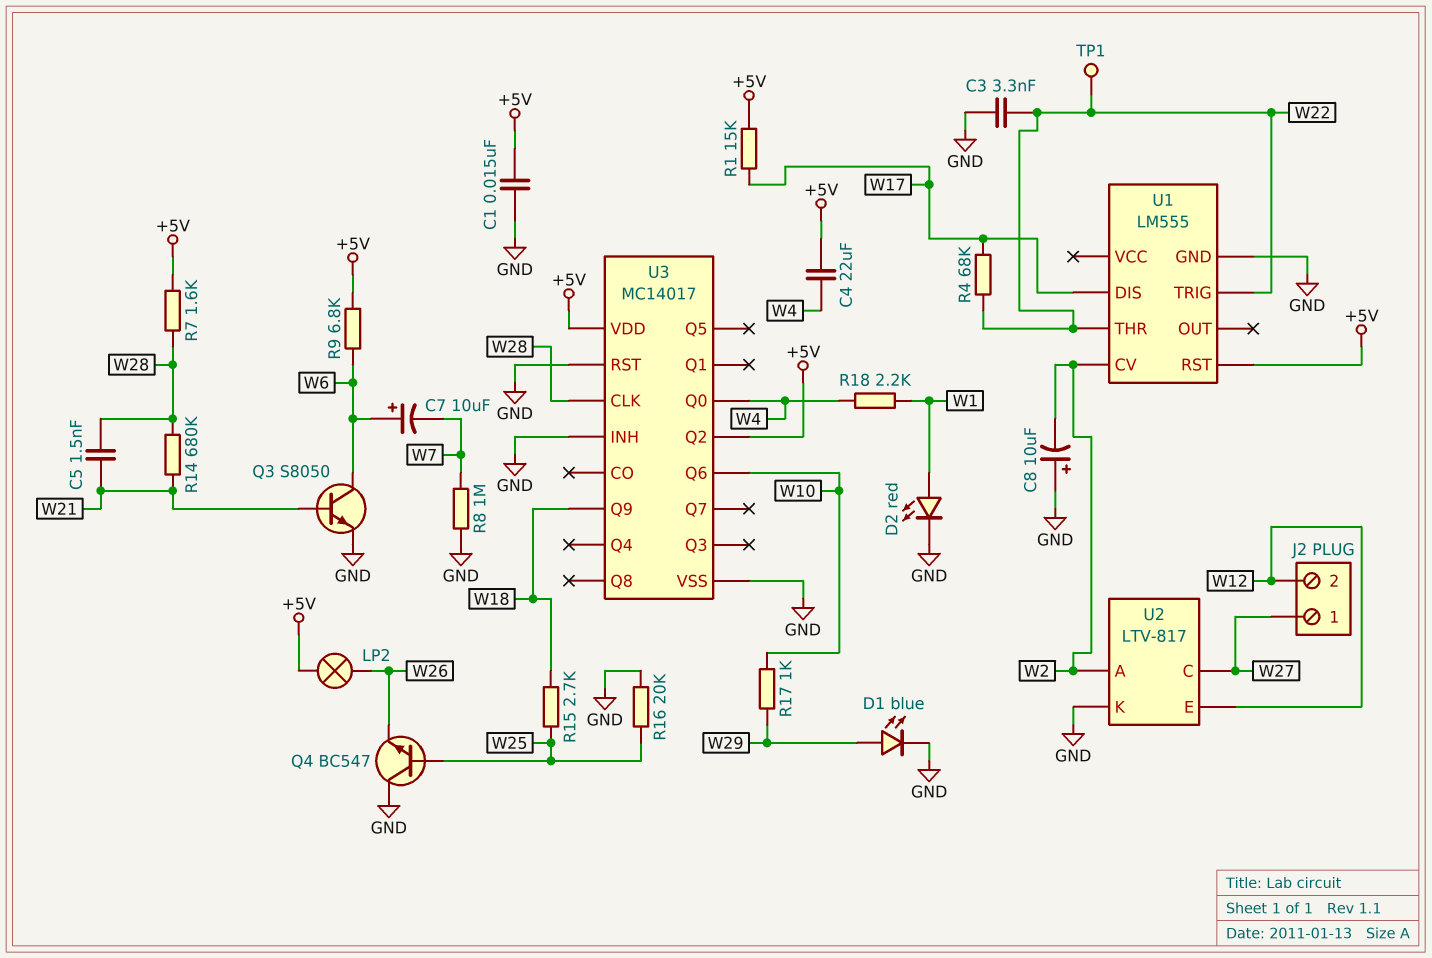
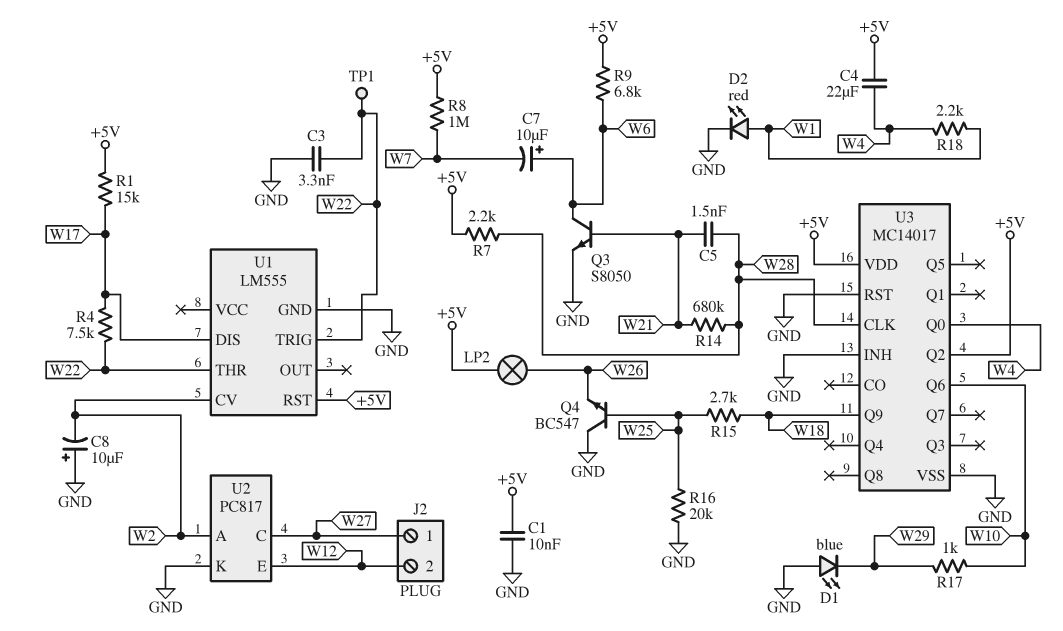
C1: 15nF (+5V, GND) -> 10nF (+5V, GND)
D1: LED blue (A W29, K GND) -> LED blue (A GND, K W29)
R4: 68k (W17, W22) -> 7.5k (W17, W22)
R7: 1.6k (+5V, W28) -> 2.2k (+5V, W28)
R8: 1M (GND, W7) -> 1M (+5V, W7)
U2: LTV-817 -> PC817

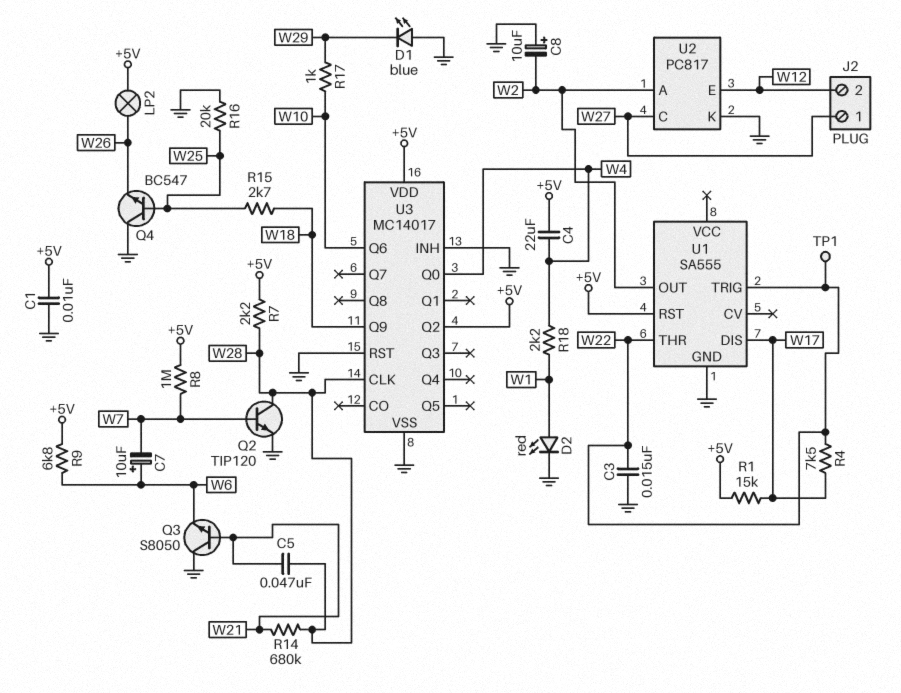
C3: 3.3nF (GND, W22) -> 15nF (GND, W22)
C5: 1.5nF (W21, W28) -> 47nF (W21, W28)
Q2: none -> NPN TIP120 (B W7, C W28, E GND)
Q3: NPN S8050 (B W21, C W6, E GND) -> NPN S8050 (B W21, C GND, E W6)
U1: LM555 -> SA555
U1 pin CV: W2 -> none
U1 pin OUT: none -> W2

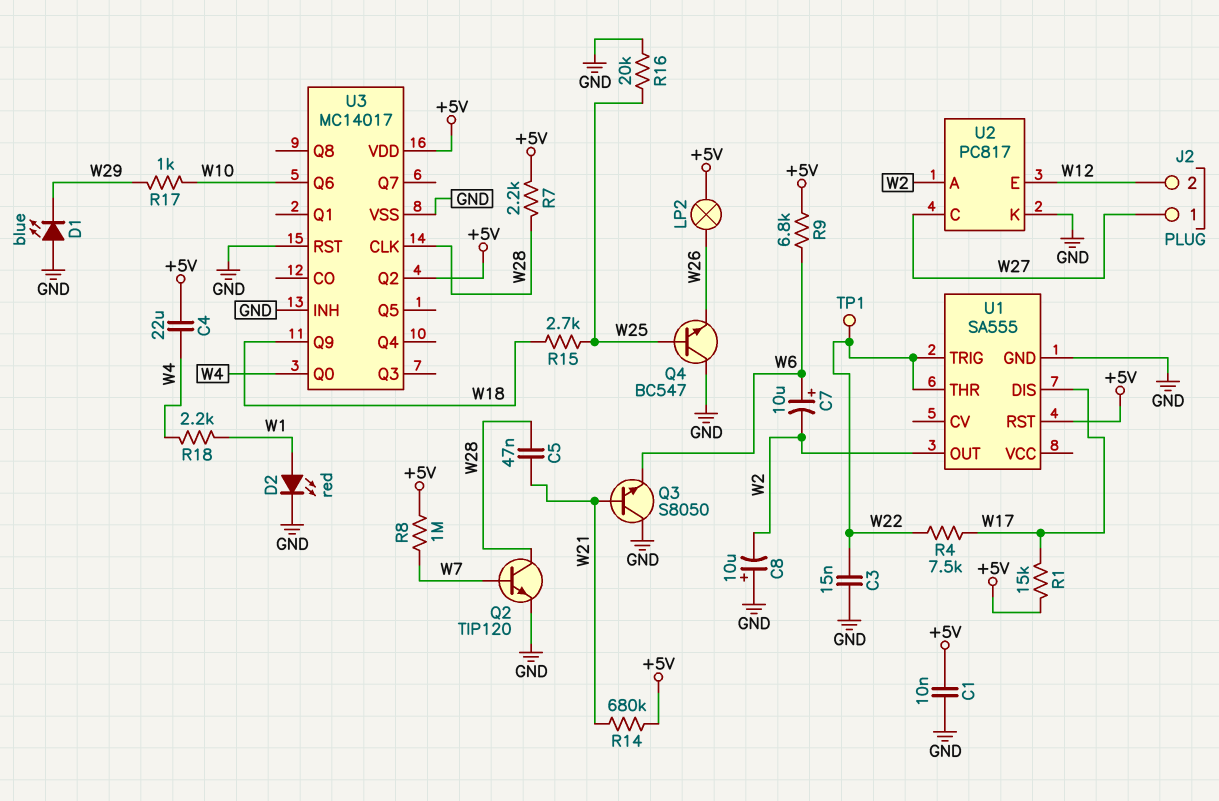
C7: 10uF (plus W6, minus W7) -> 10uF (plus W6, minus W2)
R14: 680k (W21, W28) -> 680k (+5V, W21)

